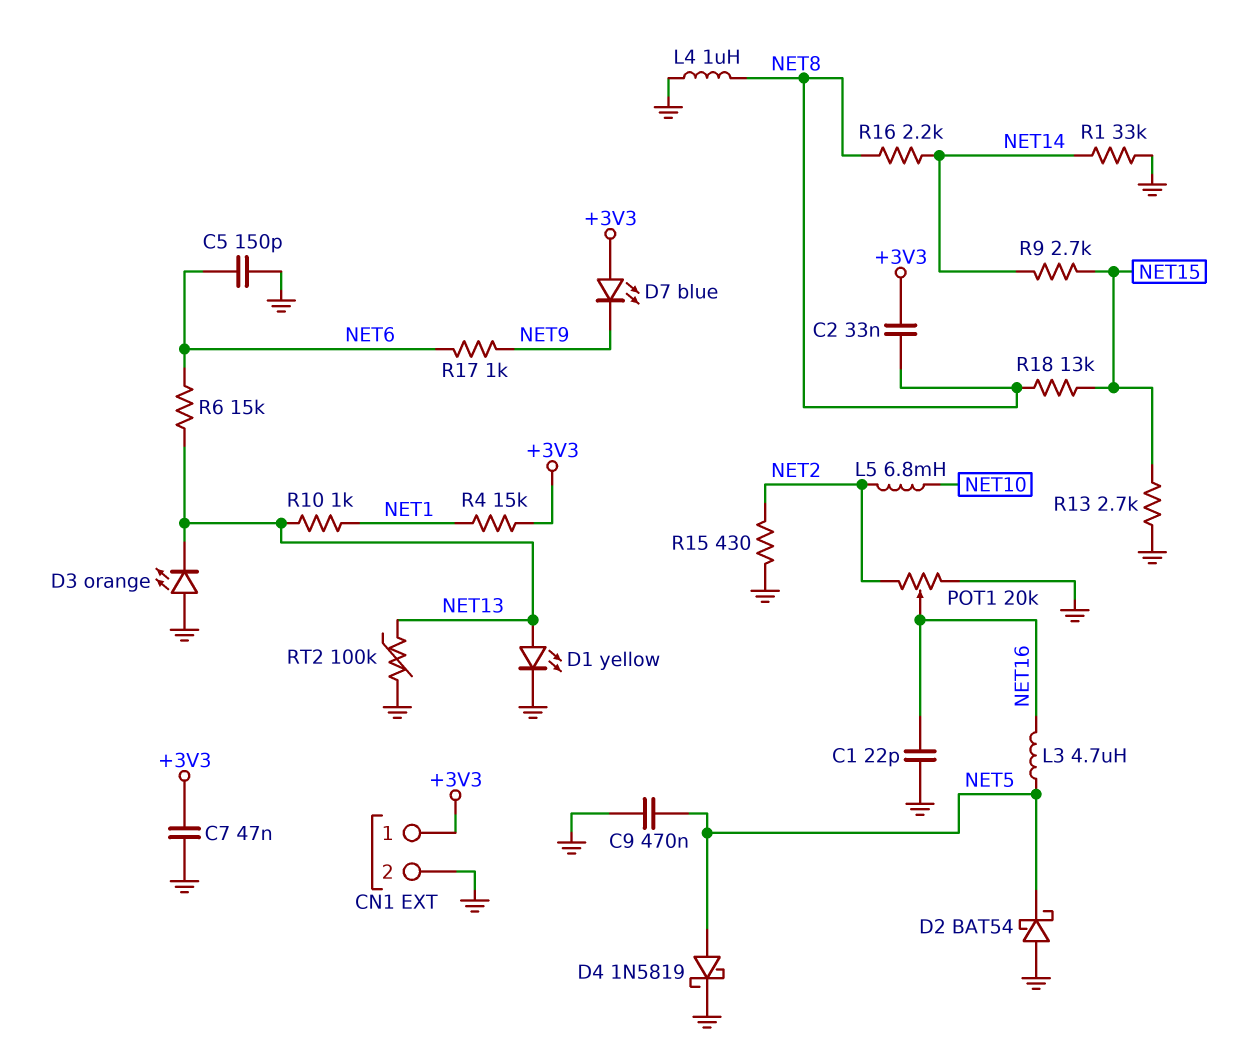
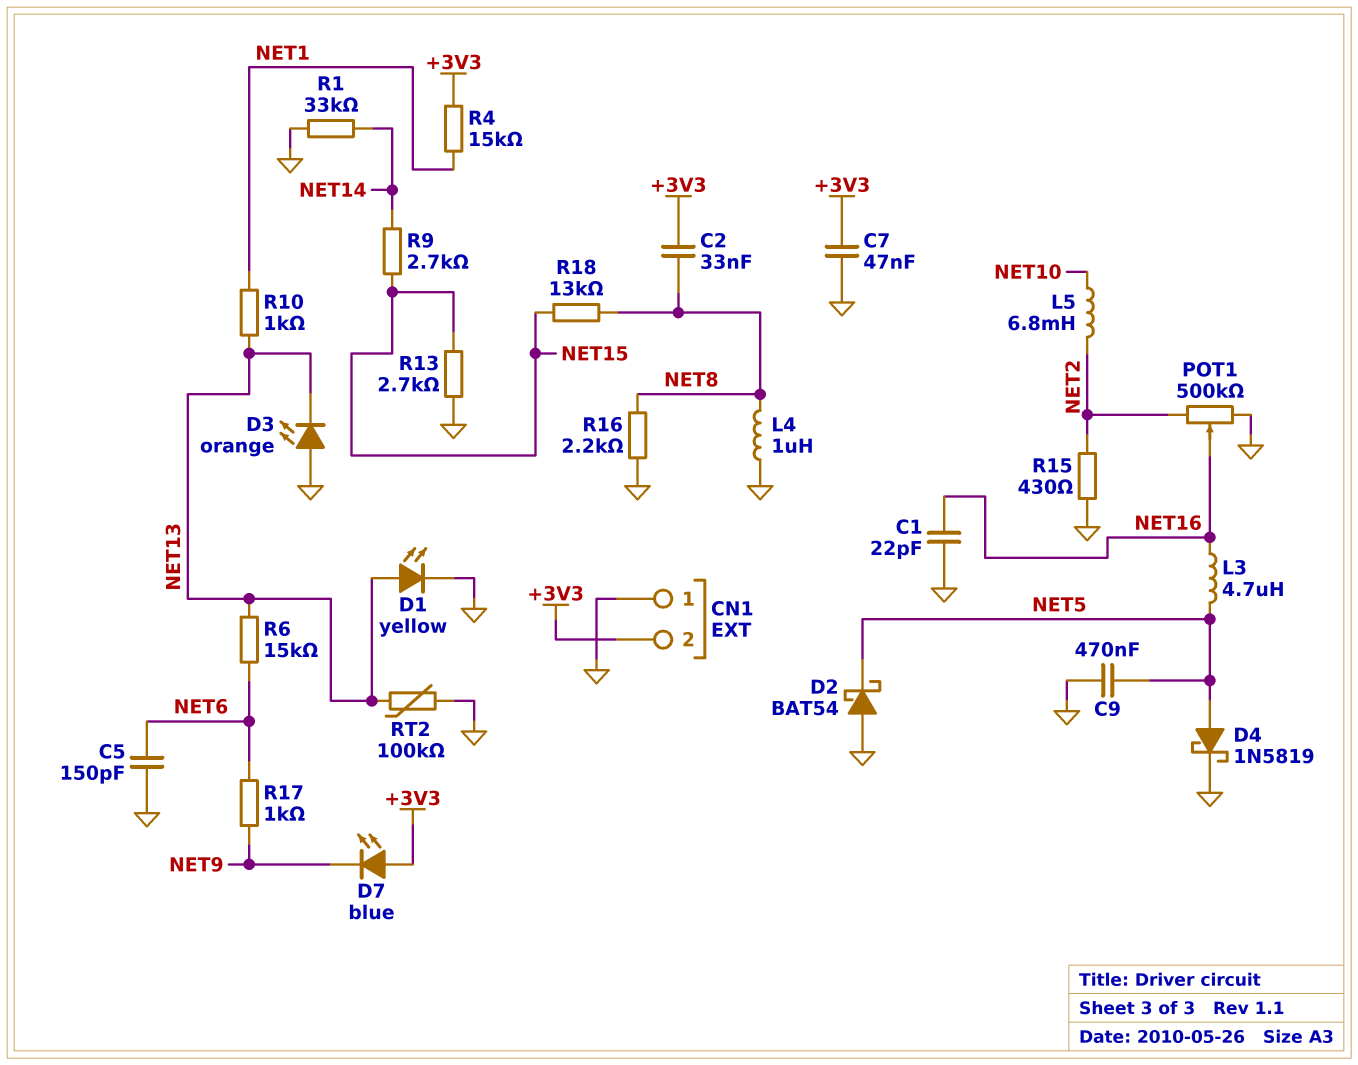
CN1 pin 1: +3V3 -> GND
CN1 pin 2: GND -> +3V3
POT1: 20k (GND, NET2, wiper NET16) -> 500k (GND, NET2, wiper NET16)
R16: 2.2k (NET8, NET14) -> 2.2k (GND, NET8)

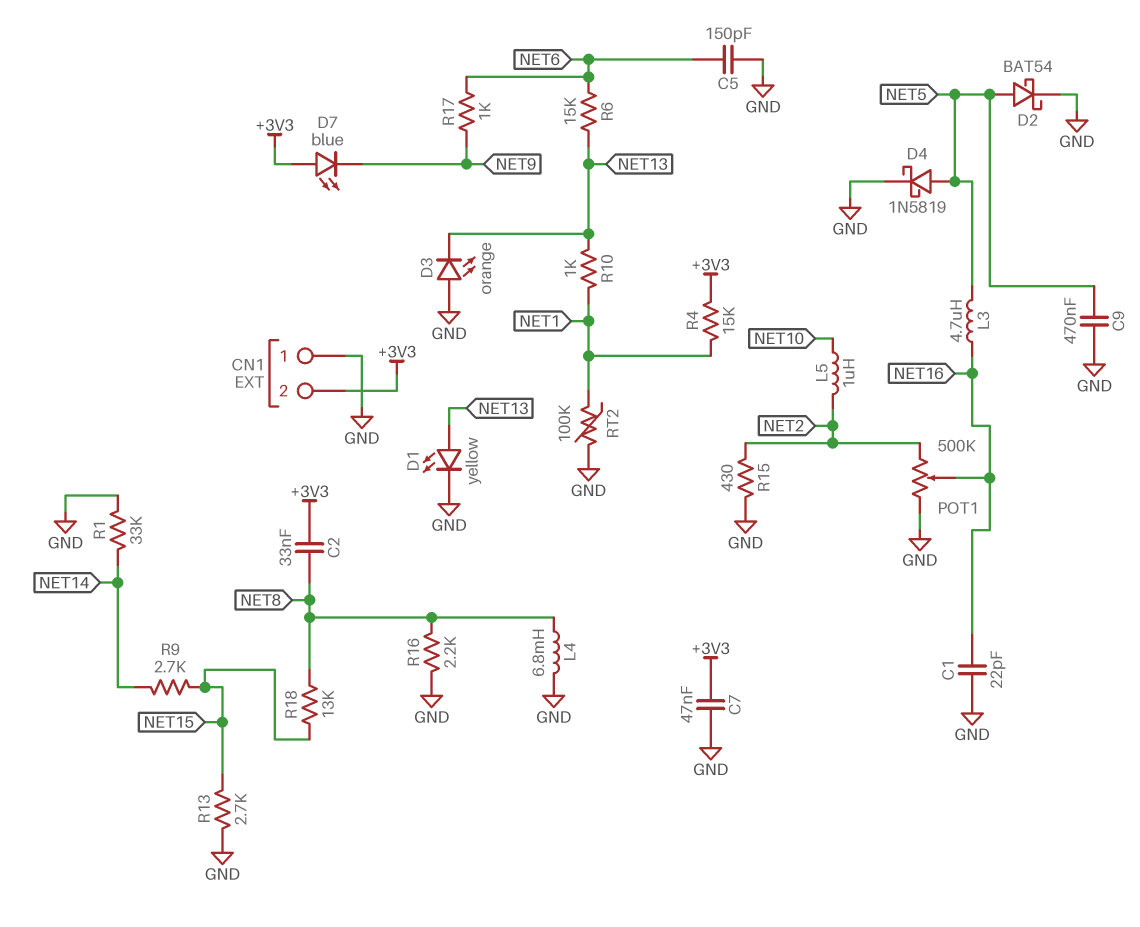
D2: schottky BAT54 (A GND, K NET5) -> schottky BAT54 (A NET5, K GND)
L4: 1uH (GND, NET8) -> 6.8mH (GND, NET8)
L5: 6.8mH (NET2, NET10) -> 1uH (NET2, NET10)
RT2: 100k (GND, NET13) -> 100k (GND, NET1)

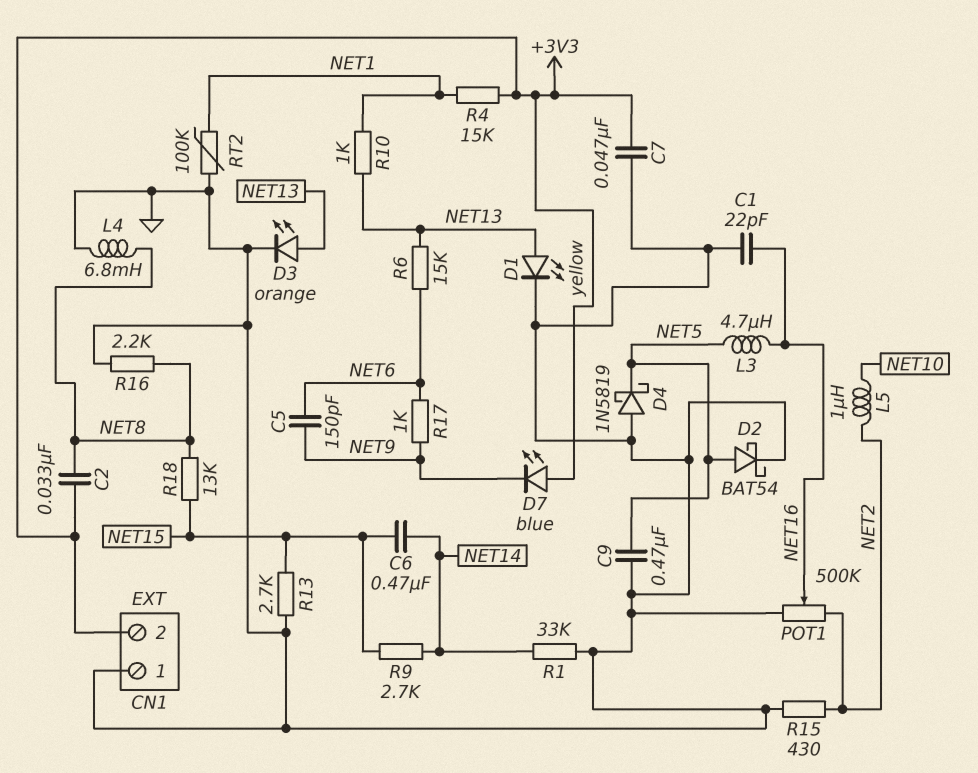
C5: 150pF (GND, NET6) -> 150pF (NET6, NET9)
C6: none -> 470nF (NET14, NET15)
D3: LED orange (A GND, K NET13) -> LED orange (A NET13, K GND)
D4: schottky 1N5819 (A NET5, K GND) -> schottky 1N5819 (A GND, K NET5)

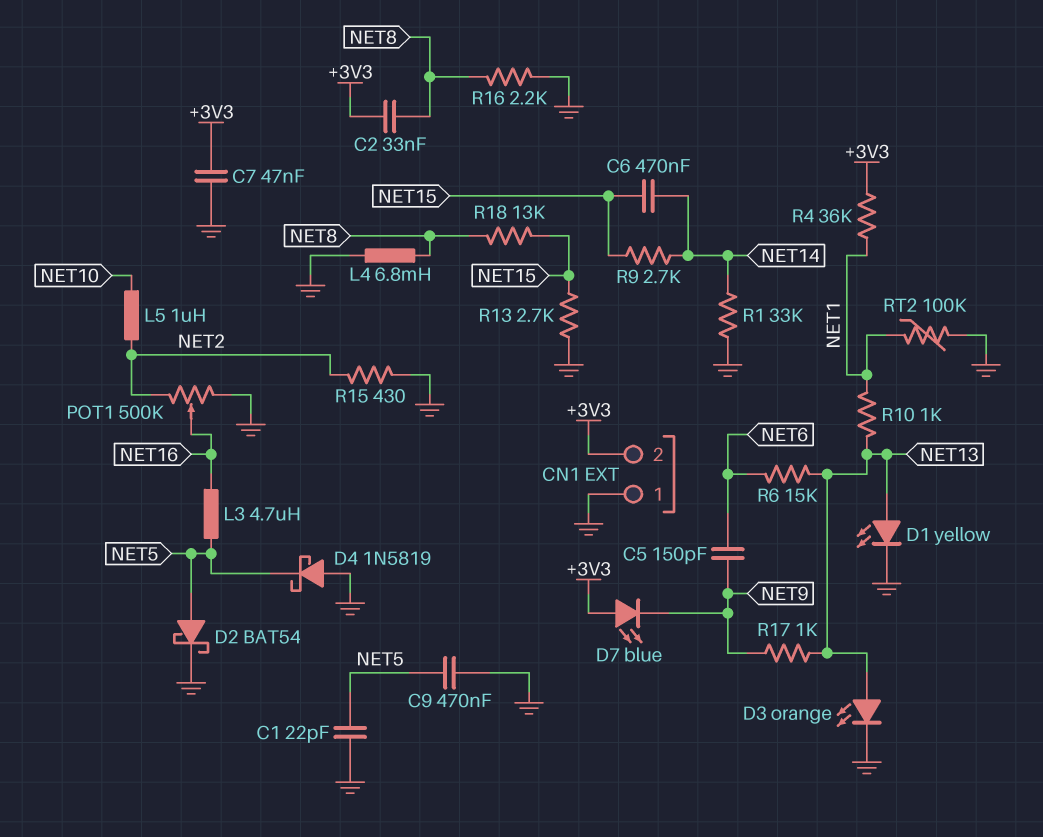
C1: 22pF (GND, NET16) -> 22pF (GND, NET5)
R4: 15k (+3V3, NET1) -> 36k (+3V3, NET1)
R17: 1k (NET6, NET9) -> 1k (NET9, NET13)

